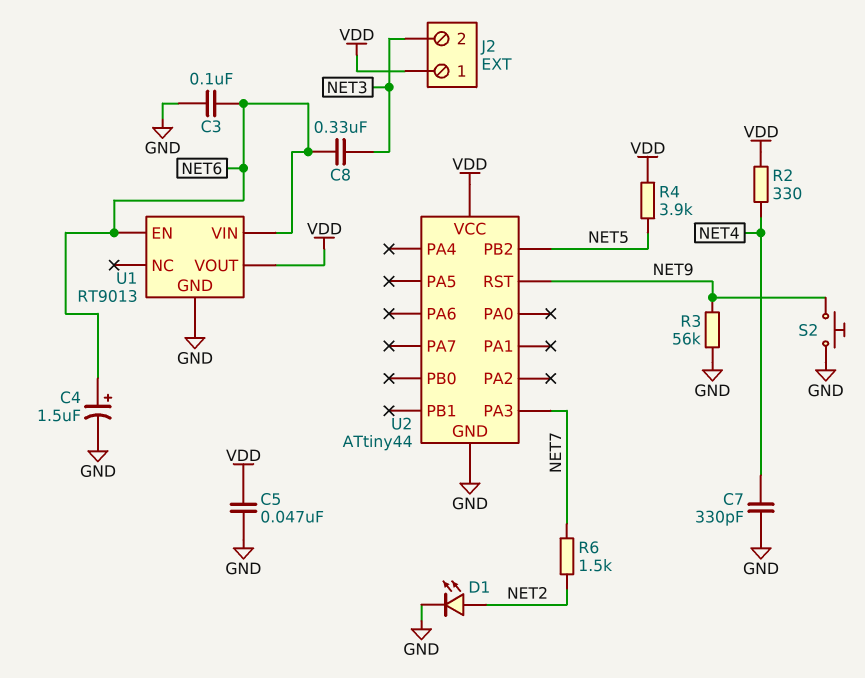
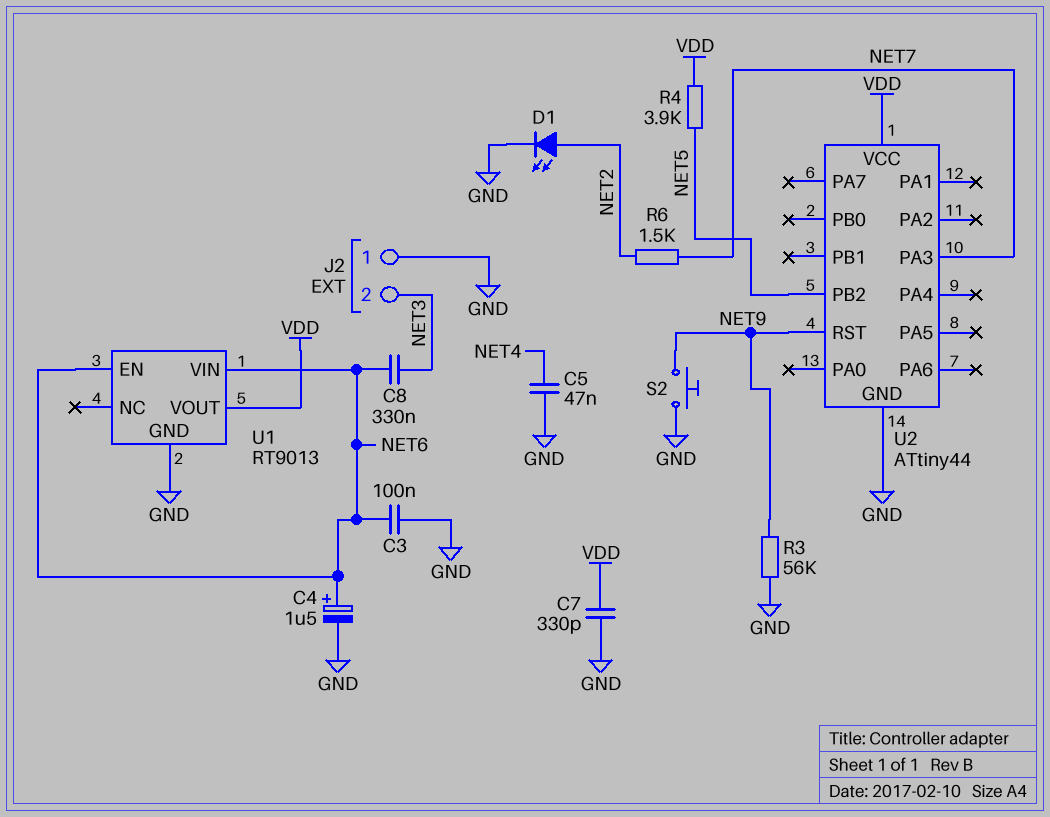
C5: 47nF (GND, VDD) -> 47nF (GND, NET4)
C7: 330pF (GND, NET4) -> 330pF (GND, VDD)
J2 pin 1: VDD -> GND
R2: 330 (NET4, VDD) -> none

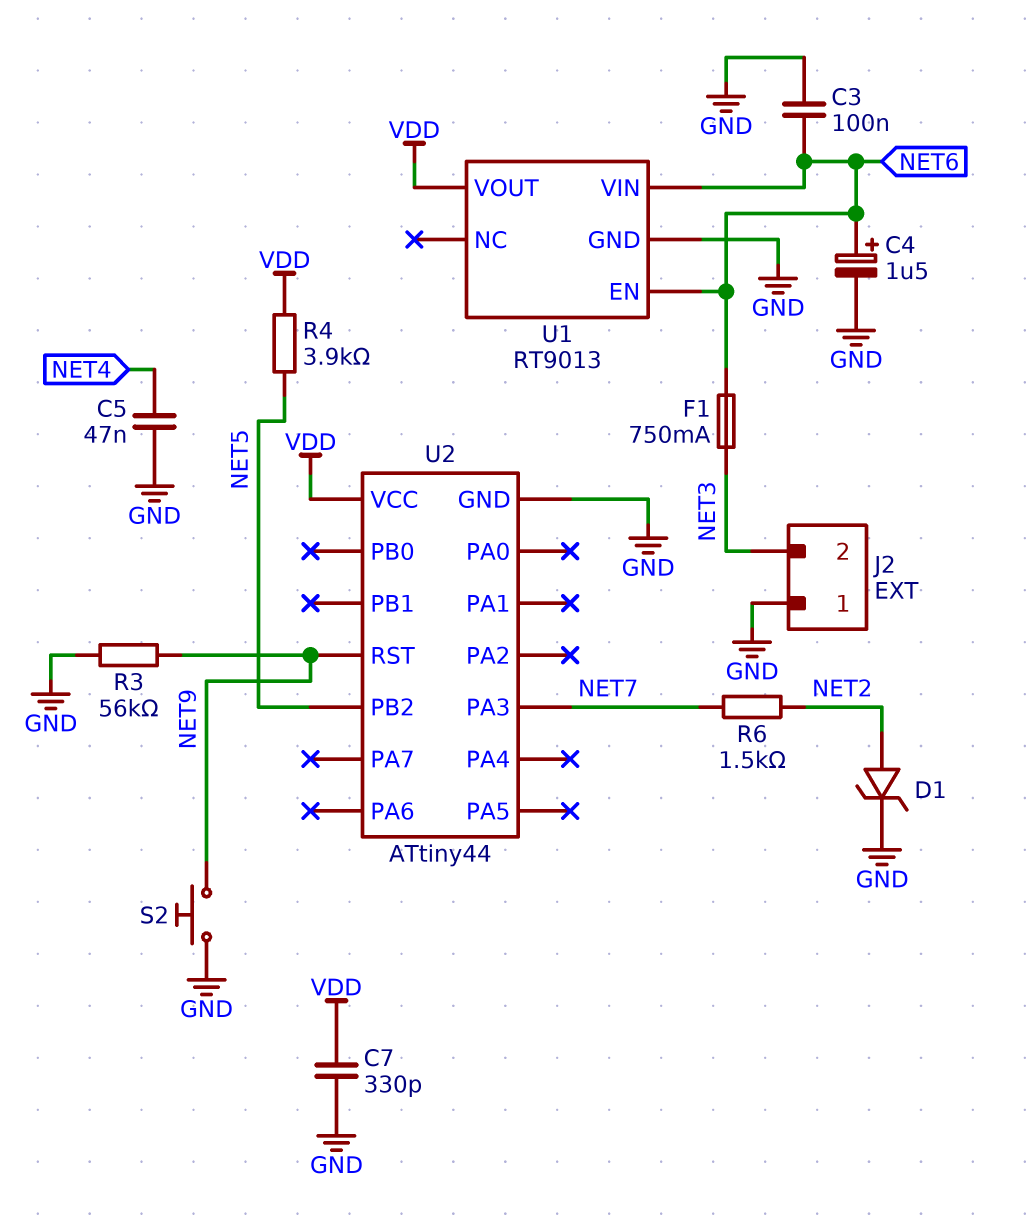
C8: 330nF (NET3, NET6) -> none
D1: LED (A NET2, K GND) -> zener (A NET2, K GND)
F1: none -> 750mA (NET3, NET6)

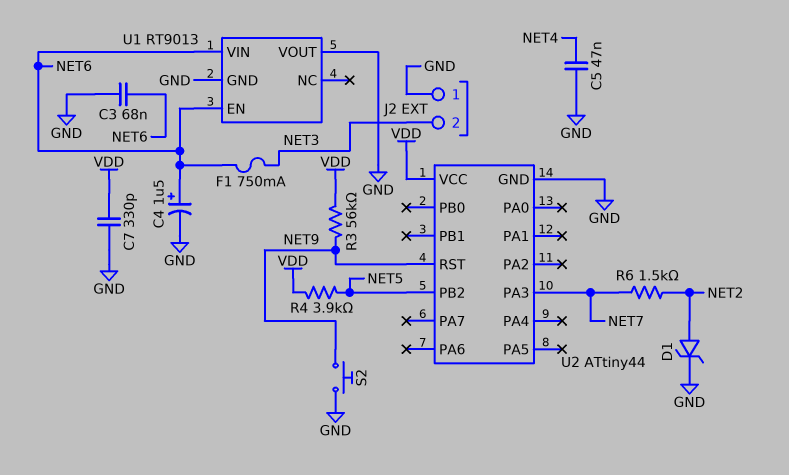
C3: 100nF (GND, NET6) -> 68nF (GND, NET6)
R3: 56k (GND, NET9) -> 56k (NET9, VDD)
U1 pin VOUT: VDD -> GND

